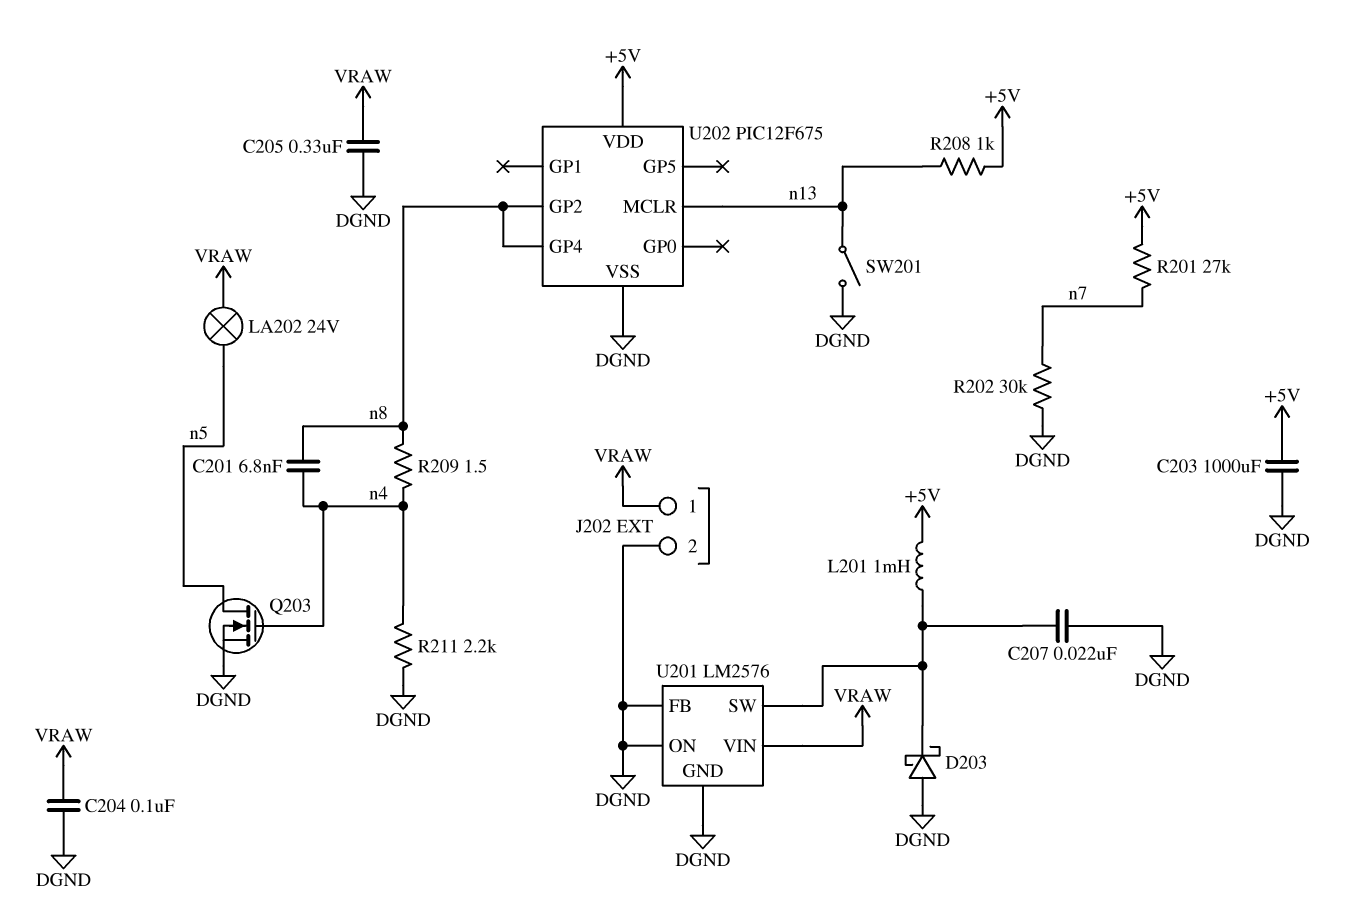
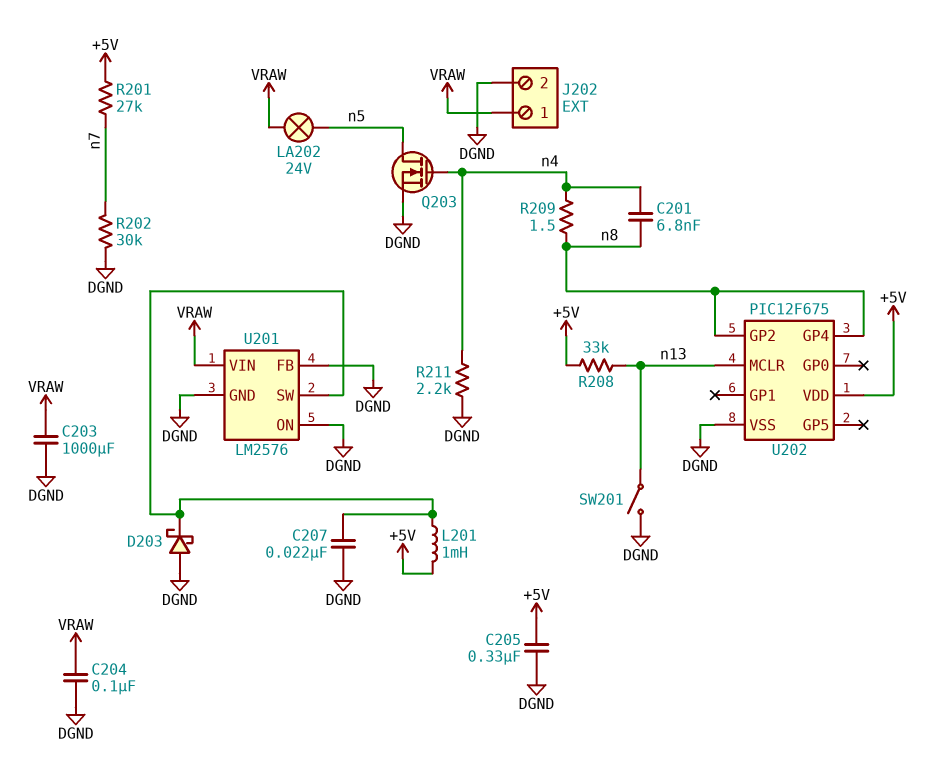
C203: 1000uF (+5V, DGND) -> 1000uF (DGND, VRAW)
C205: 330nF (DGND, VRAW) -> 330nF (+5V, DGND)
R208: 1k (+5V, n13) -> 33k (+5V, n13)

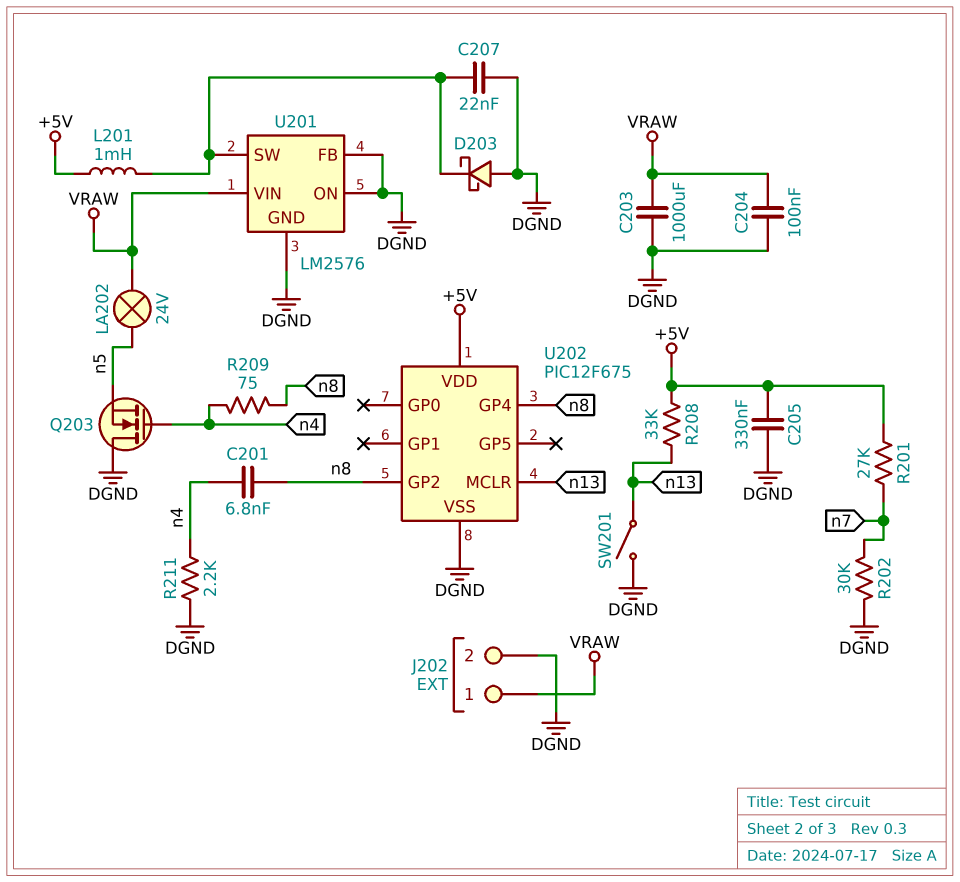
Q203: NMOS (G n4, D n5, S DGND) -> NMOS (G n4, D DGND, S n5)
R209: 1.5 (n4, n8) -> 75 (n4, n8)

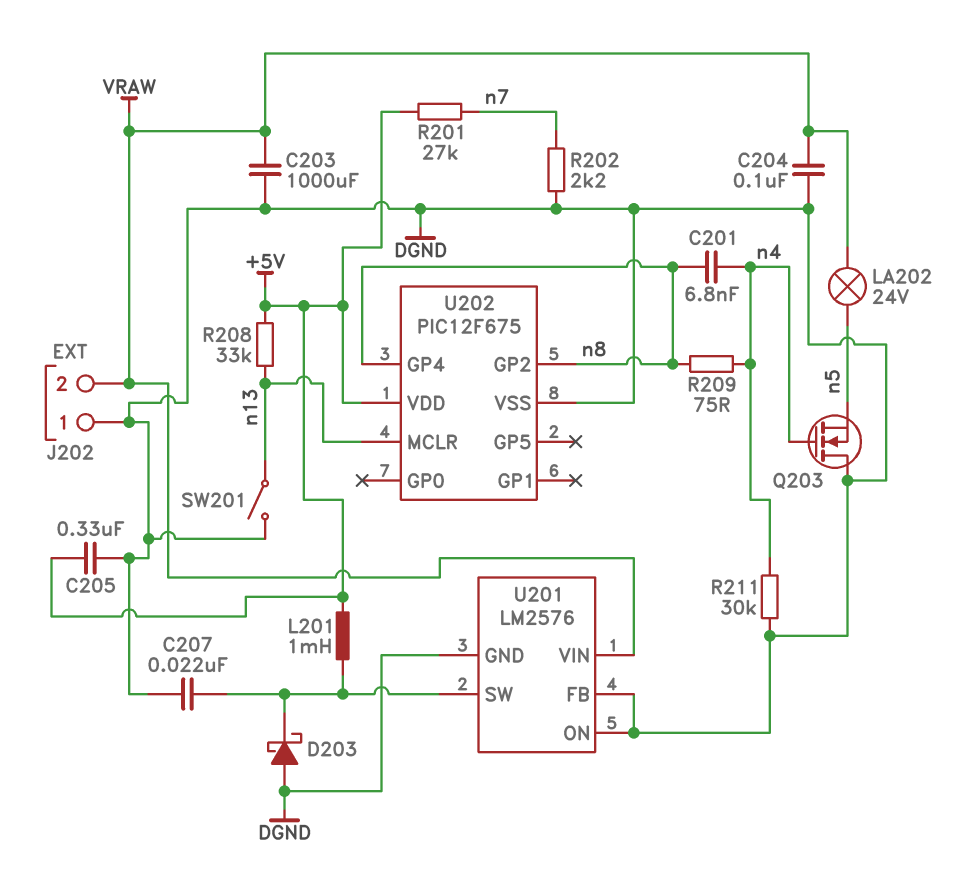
J202 pin 1: VRAW -> DGND
J202 pin 2: DGND -> VRAW
R202: 30k (DGND, n7) -> 2.2k (DGND, n7)
R211: 2.2k (DGND, n4) -> 30k (DGND, n4)

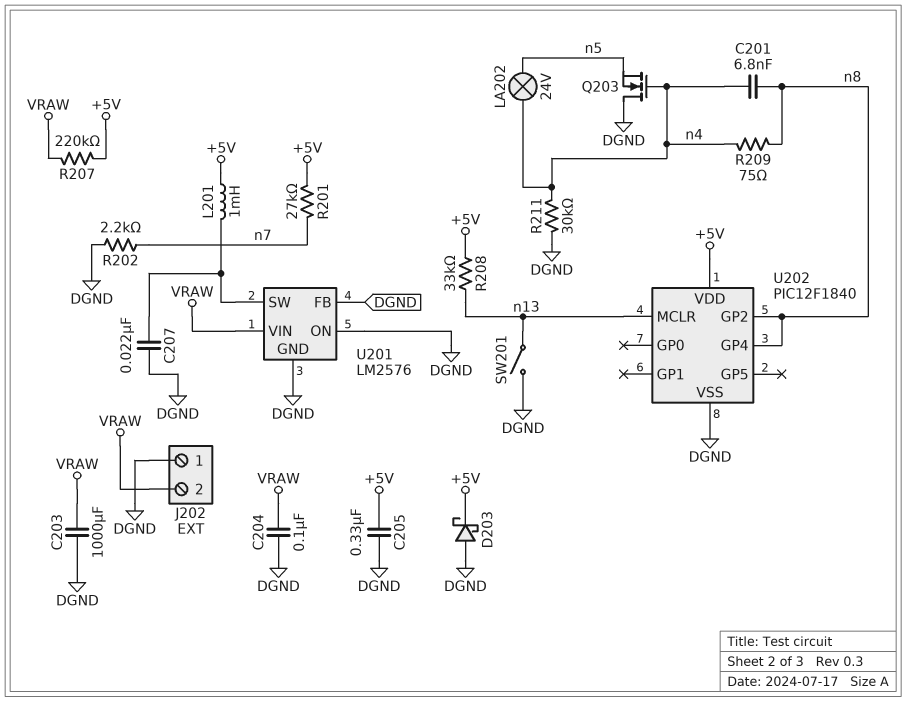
D203: schottky (A DGND, K U201/SW) -> schottky (A DGND, K +5V)
LA202: lamp 24V (VRAW, n5) -> lamp 24V (n4, n5)
R207: none -> 220k (+5V, VRAW)
U202: PIC12F675 -> PIC12F1840

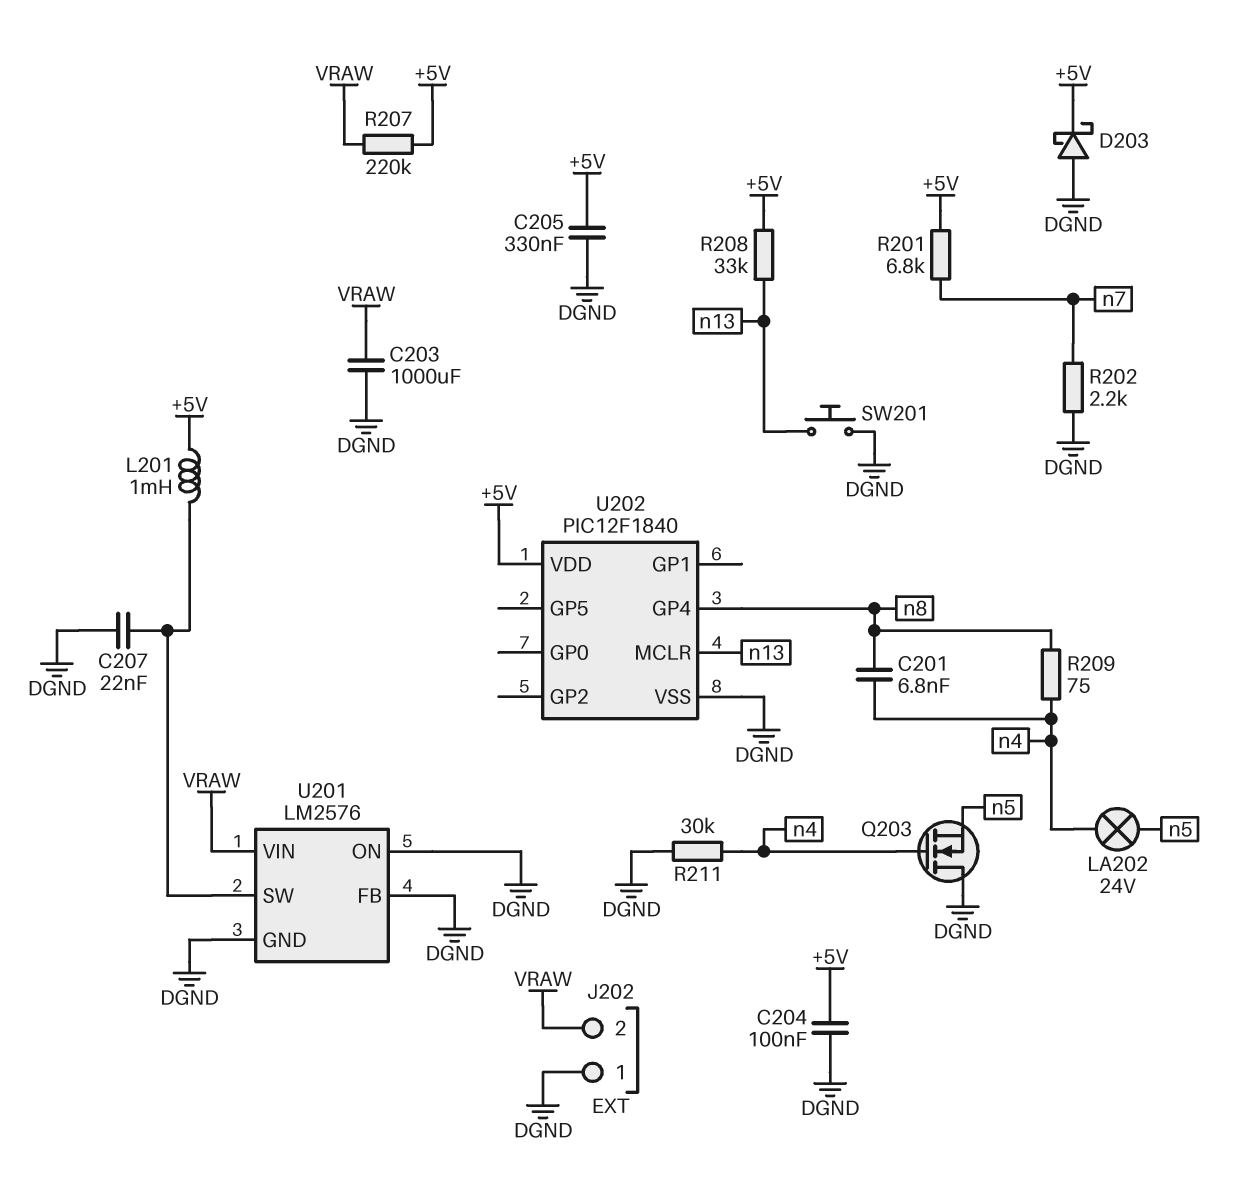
C204: 100nF (DGND, VRAW) -> 100nF (+5V, DGND)
R201: 27k (+5V, n7) -> 6.8k (+5V, n7)
SW201: switch (DGND, n13) -> button (DGND, n13)
U202 pin GP2: n8 -> none

